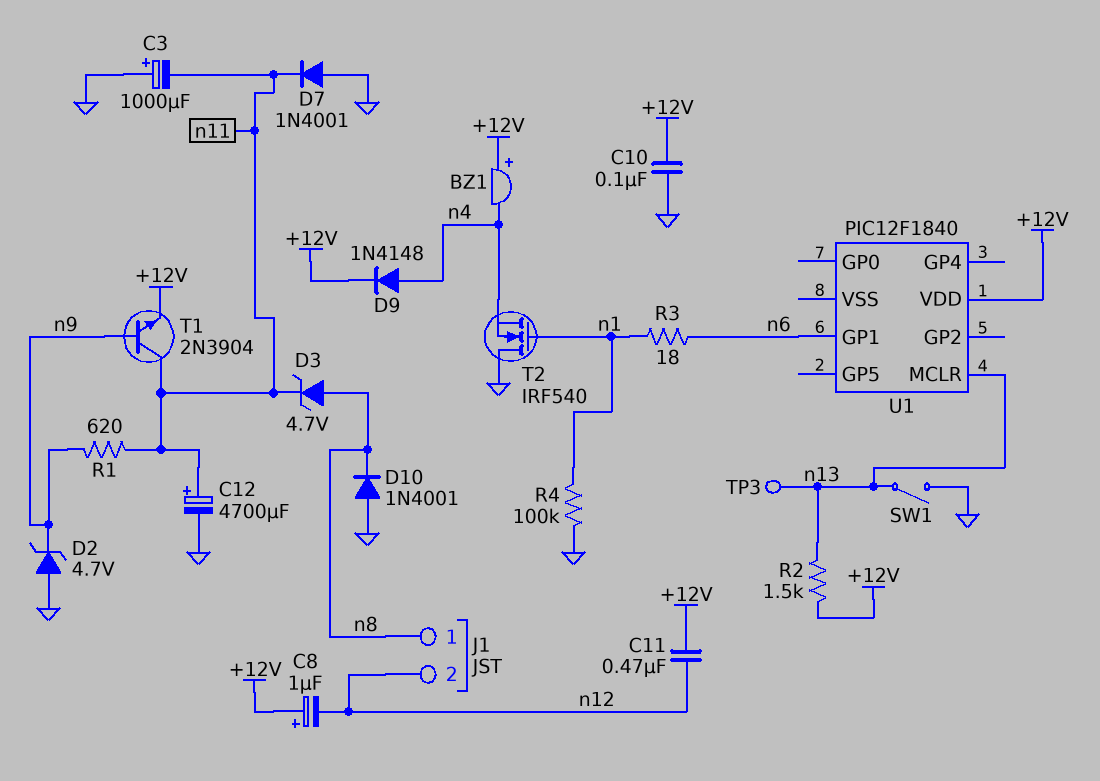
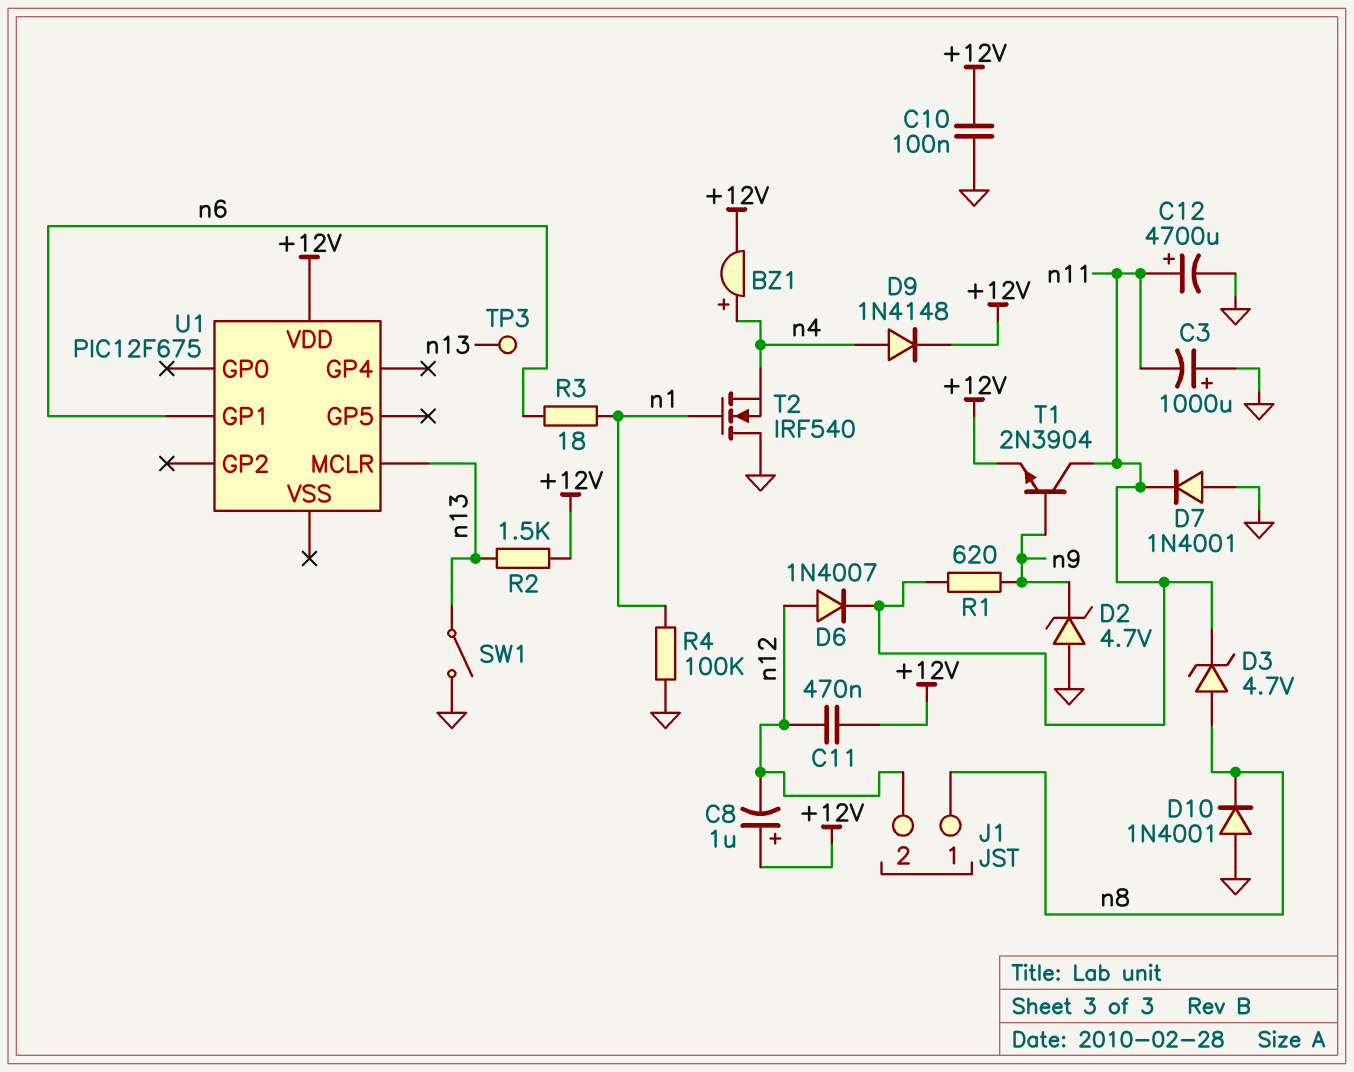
BZ1: buzzer (plus +12V, minus n4) -> buzzer (plus n4, minus +12V)
D6: none -> diode 1N4007 (A n12, K n11)
U1: PIC12F1840 -> PIC12F675

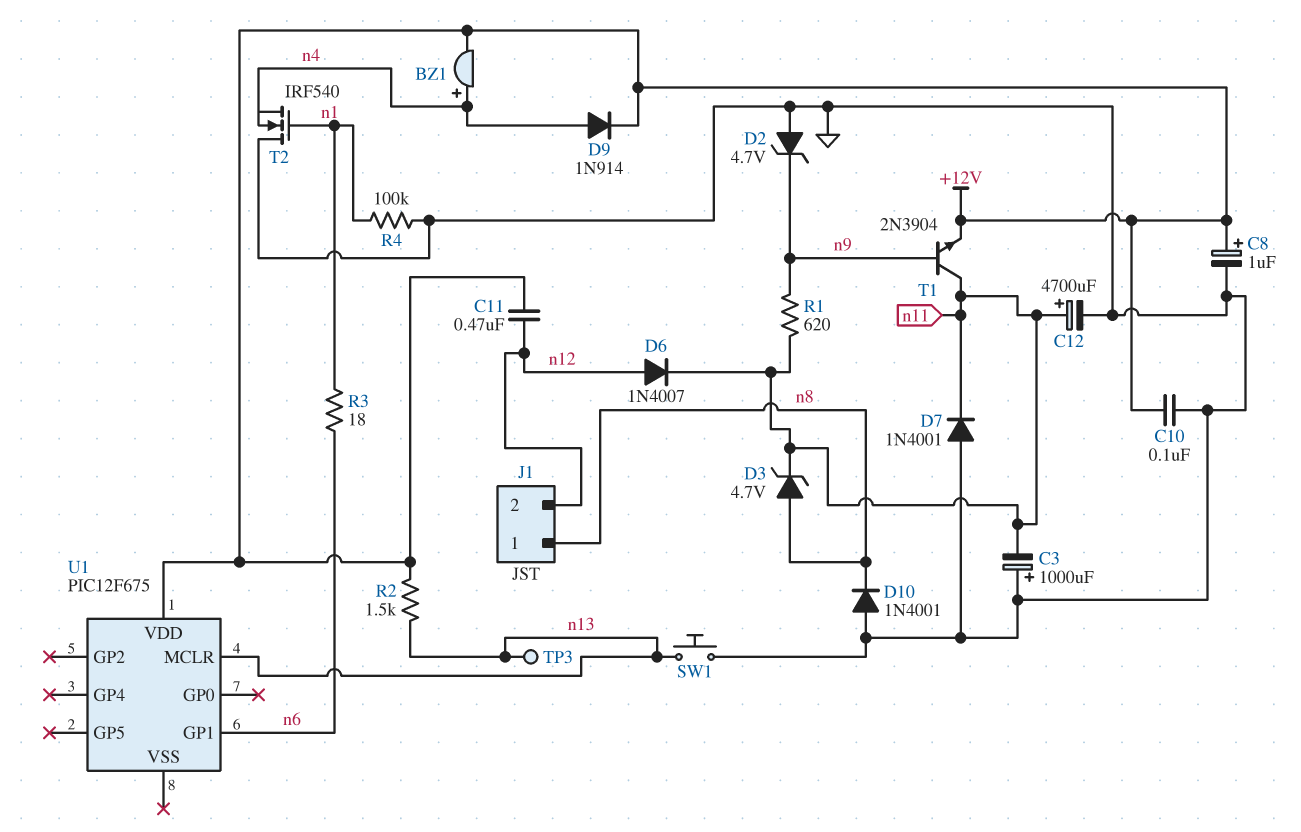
C8: 1uF (plus +12V, minus n12) -> 1uF (plus +12V, minus GND)
D9: diode 1N4148 (A n4, K +12V) -> diode 1N914 (A n4, K +12V)
SW1: switch (GND, n13) -> button (GND, n13)

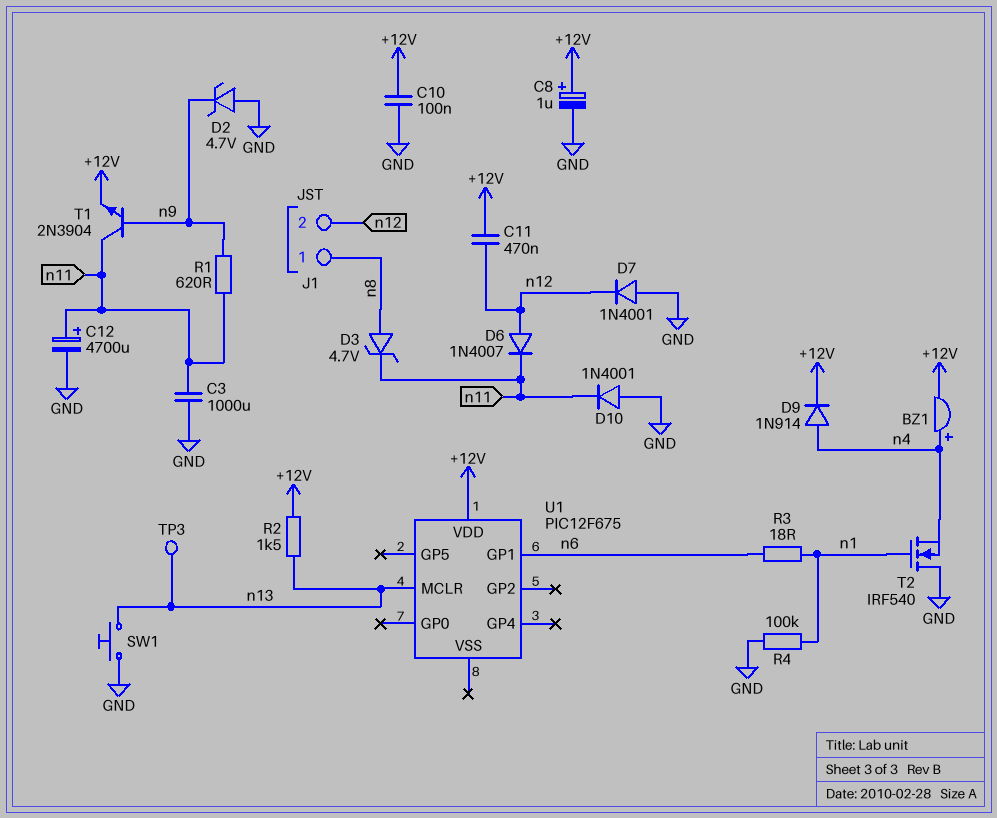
C3: 1000uF (plus GND, minus n11) -> 1000uF (GND, n11)
D7: diode 1N4001 (A GND, K n11) -> diode 1N4001 (A GND, K n12)
D10: diode 1N4001 (A GND, K n8) -> diode 1N4001 (A GND, K n11)

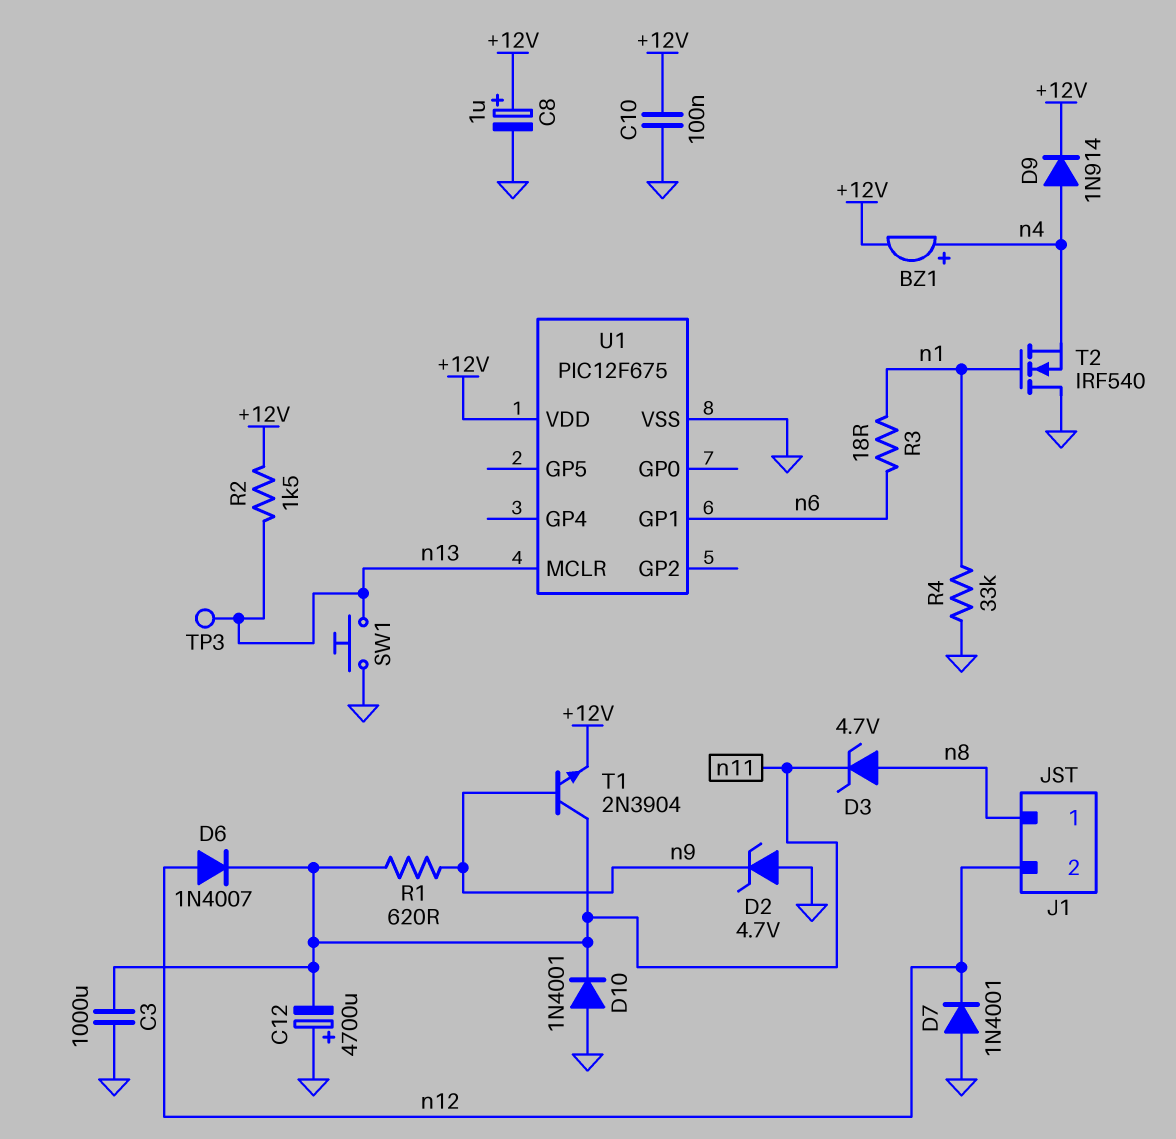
C11: 470nF (+12V, n12) -> none
C12: 4700uF (plus n11, minus GND) -> 4700uF (plus GND, minus n11)
R4: 100k (GND, n1) -> 33k (GND, n1)
U1 pin VSS: none -> GND

